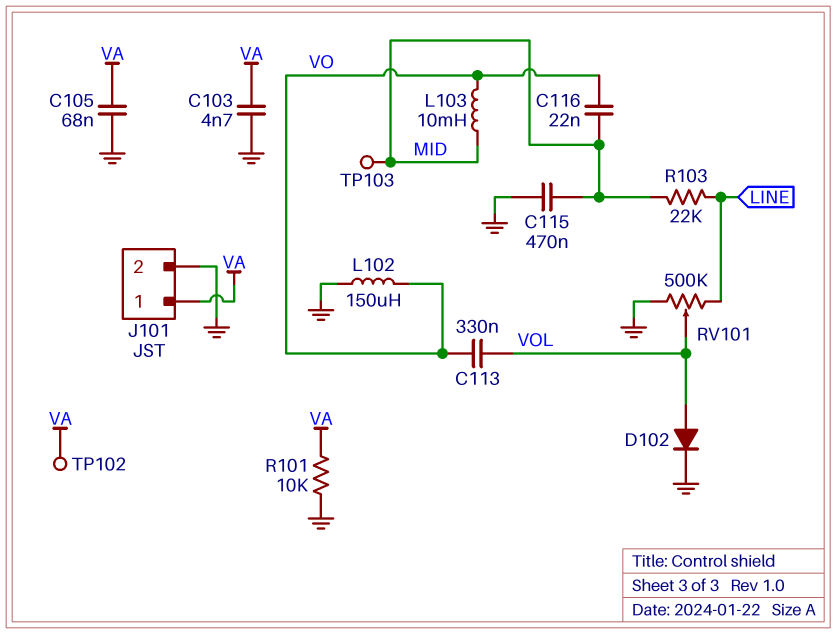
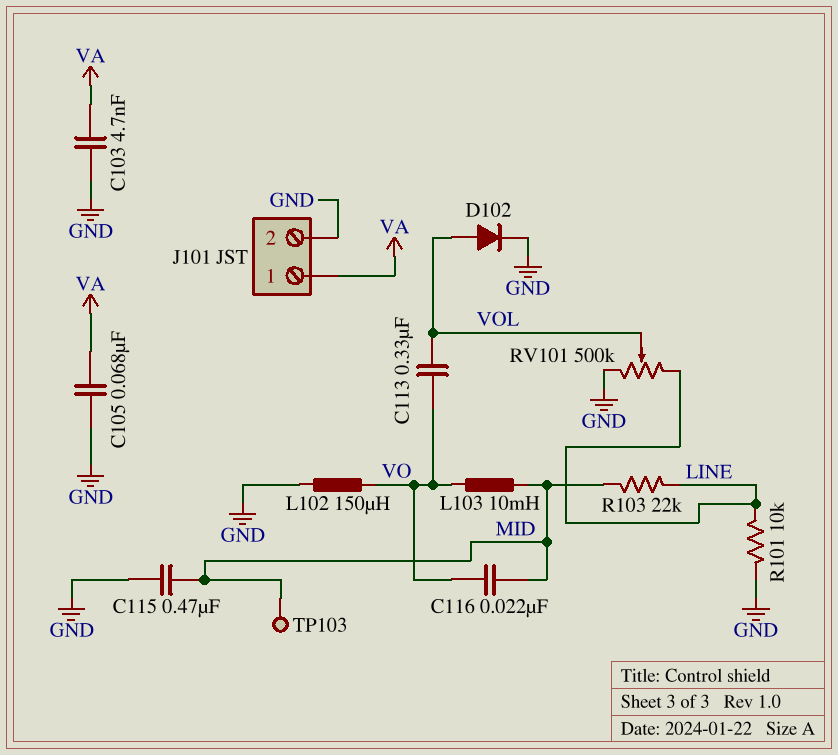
R101: 10k (GND, VA) -> 10k (GND, LINE)
TP102: test point (VA) -> none

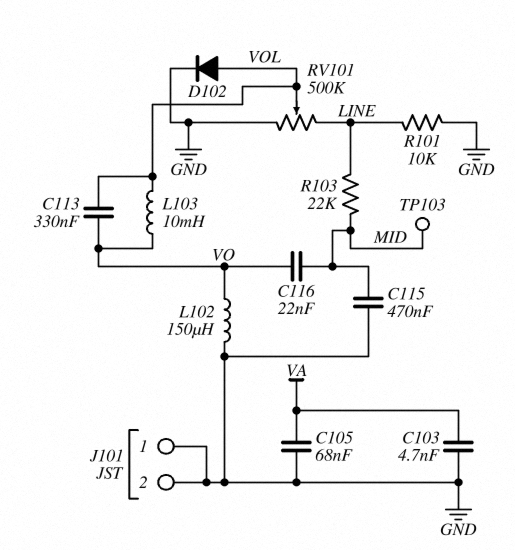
J101 pin 1: VA -> GND
L103: 10mH (MID, VO) -> 10mH (VO, VOL)

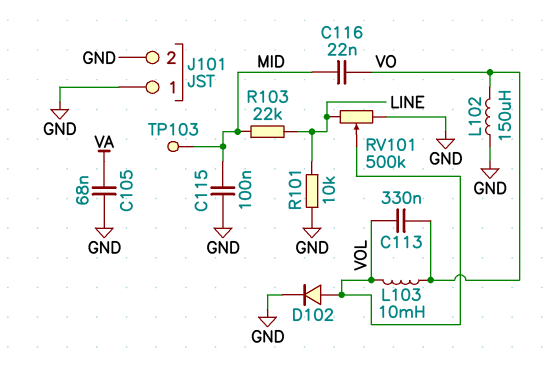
C103: 4.7nF (GND, VA) -> none
C115: 470nF (GND, MID) -> 100nF (GND, MID)

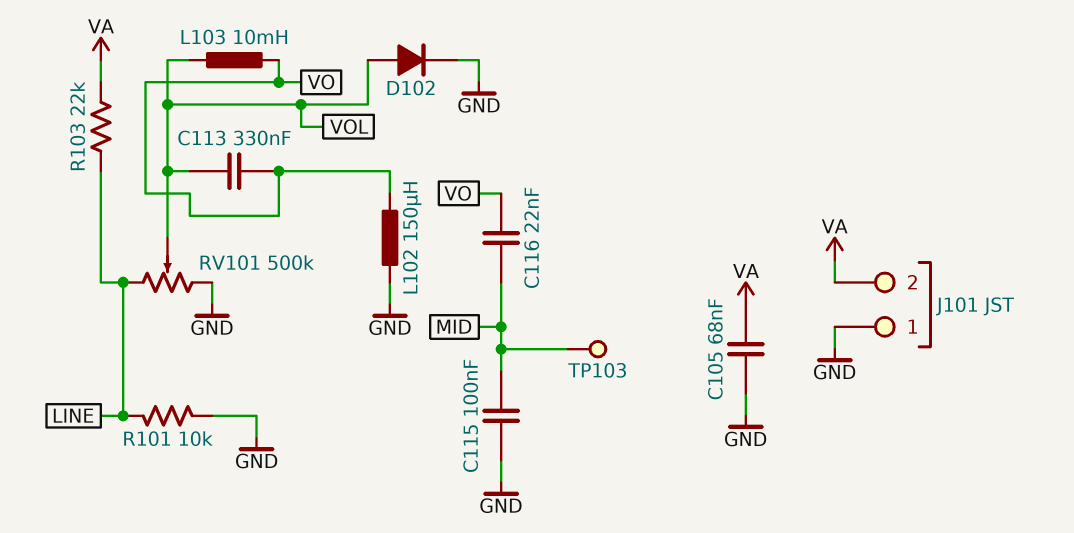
J101 pin 2: GND -> VA
R103: 22k (LINE, MID) -> 22k (LINE, VA)

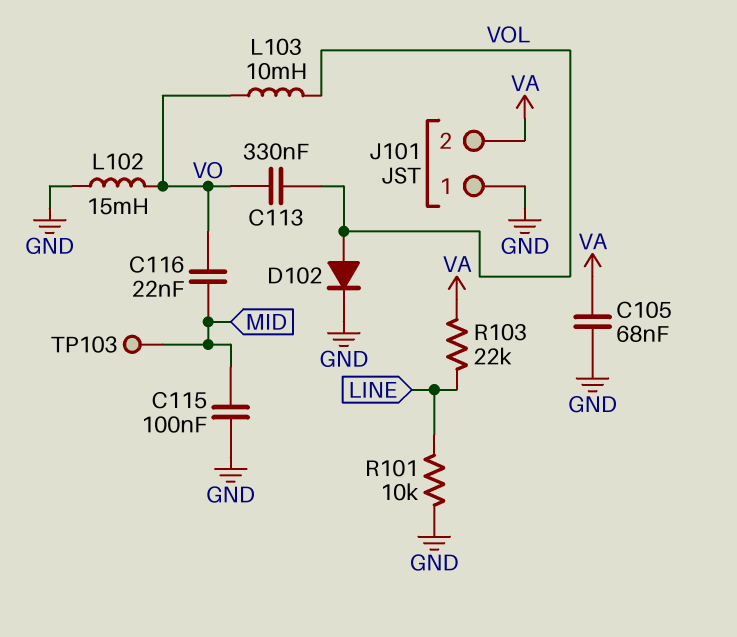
L102: 150uH (GND, VO) -> 15mH (GND, VO)
RV101: 500k (GND, LINE, wiper VOL) -> none

